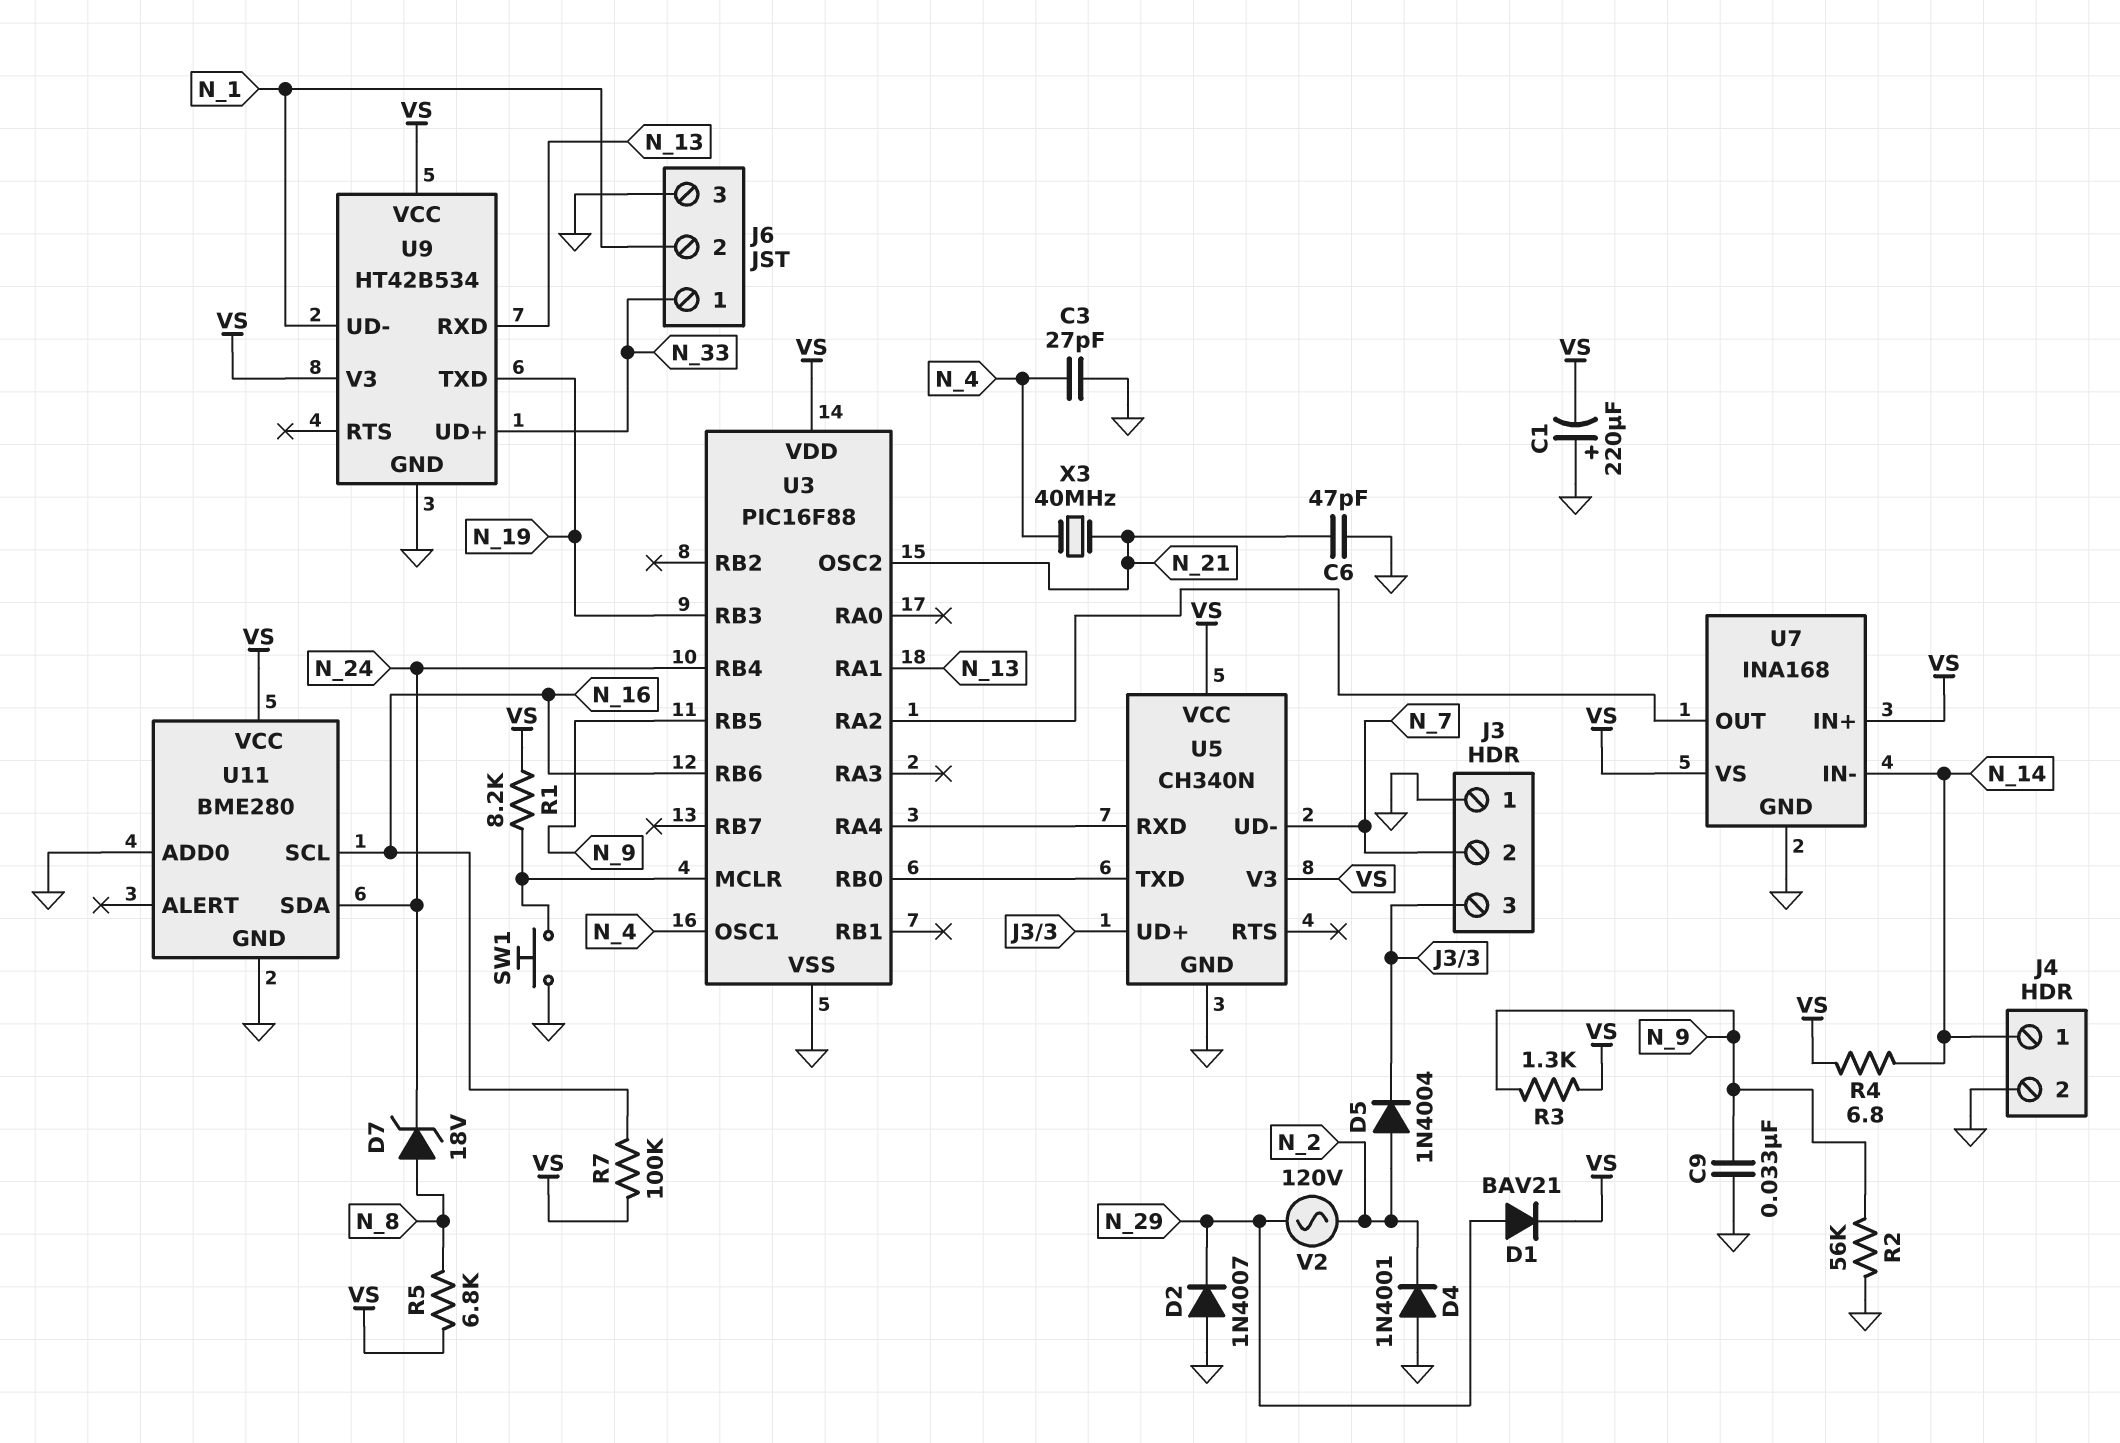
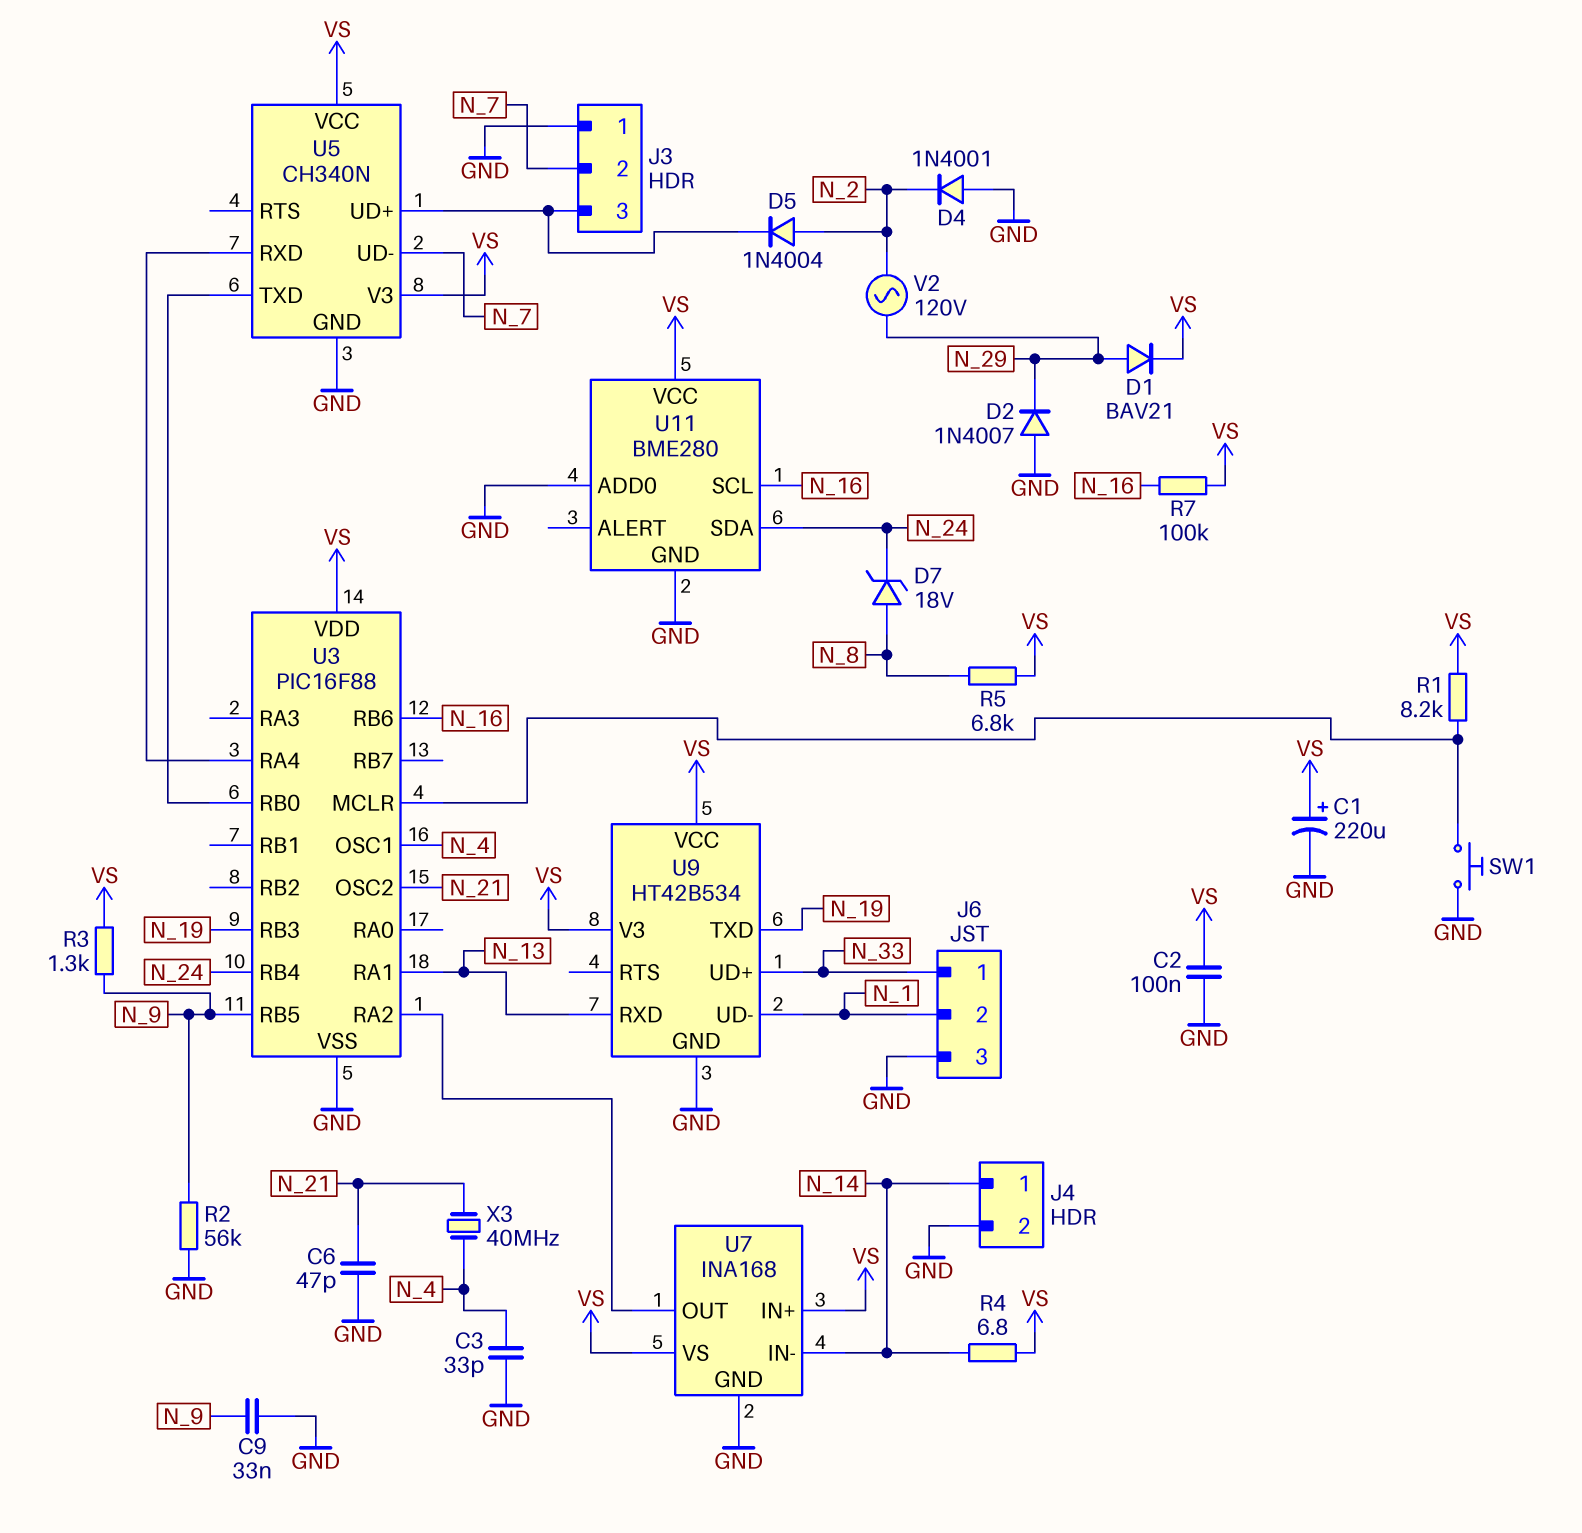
C1: 220uF (plus GND, minus VS) -> 220uF (plus VS, minus GND)
C2: none -> 100nF (GND, VS)
C3: 27pF (GND, N_4) -> 33pF (GND, N_4)

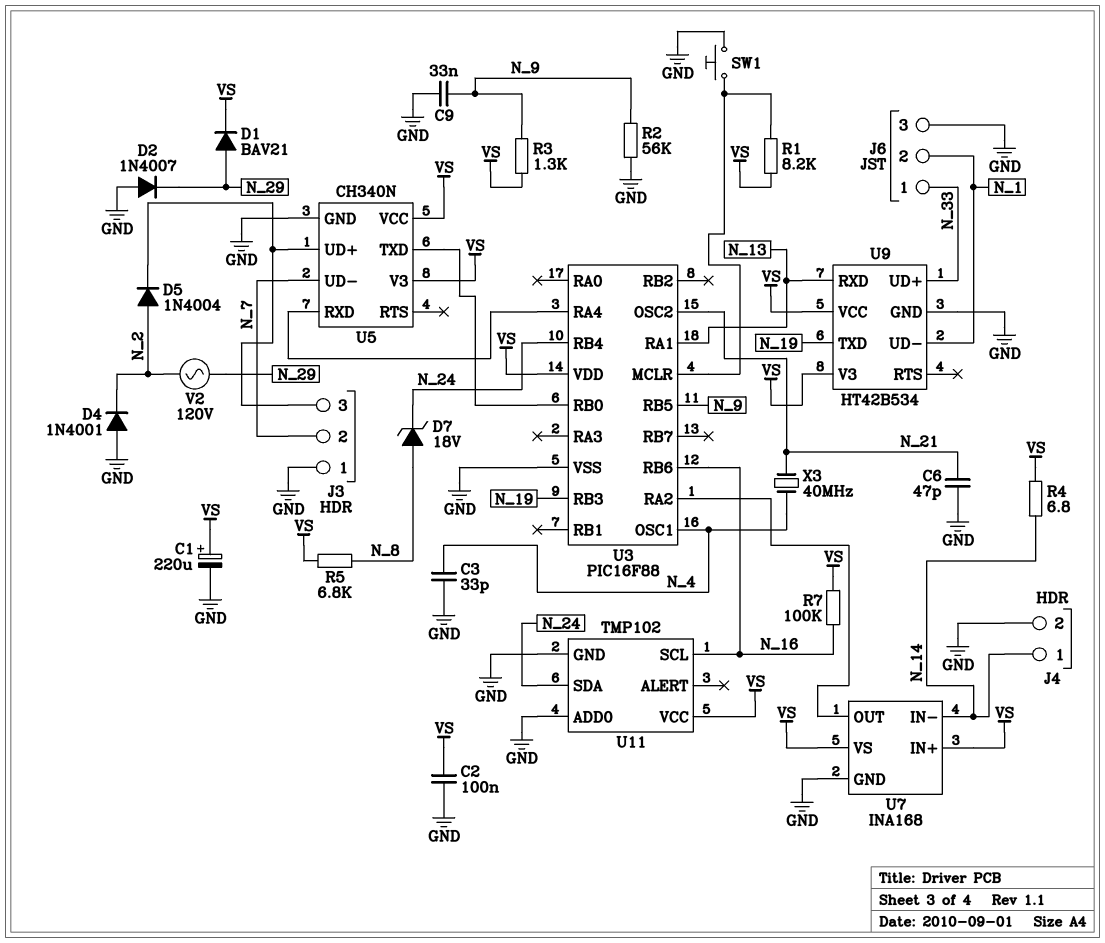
U11: BME280 -> TMP102

